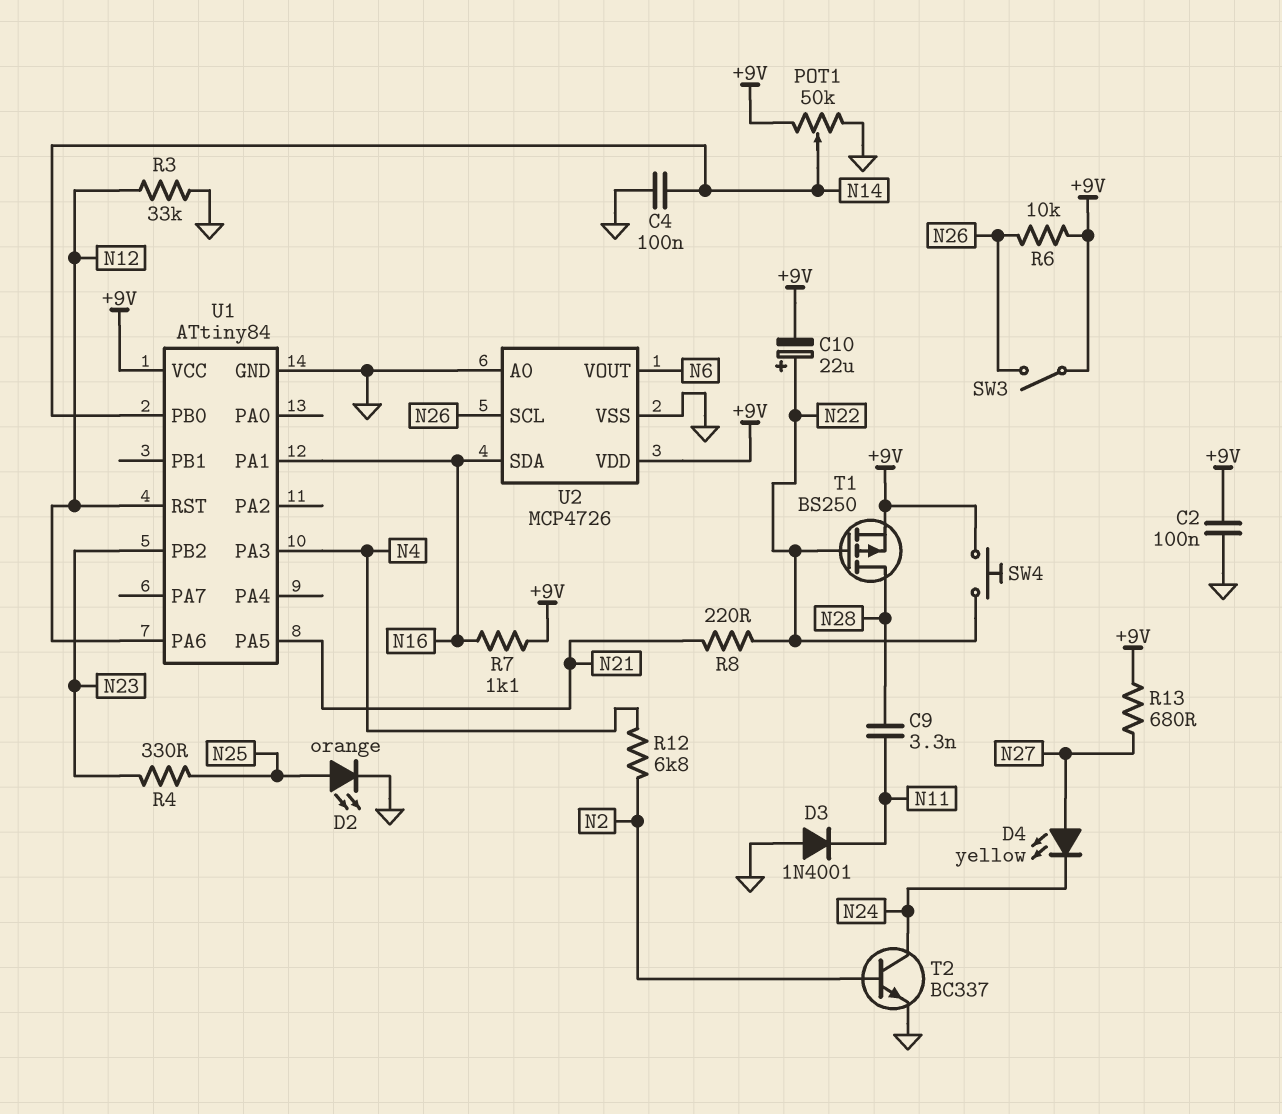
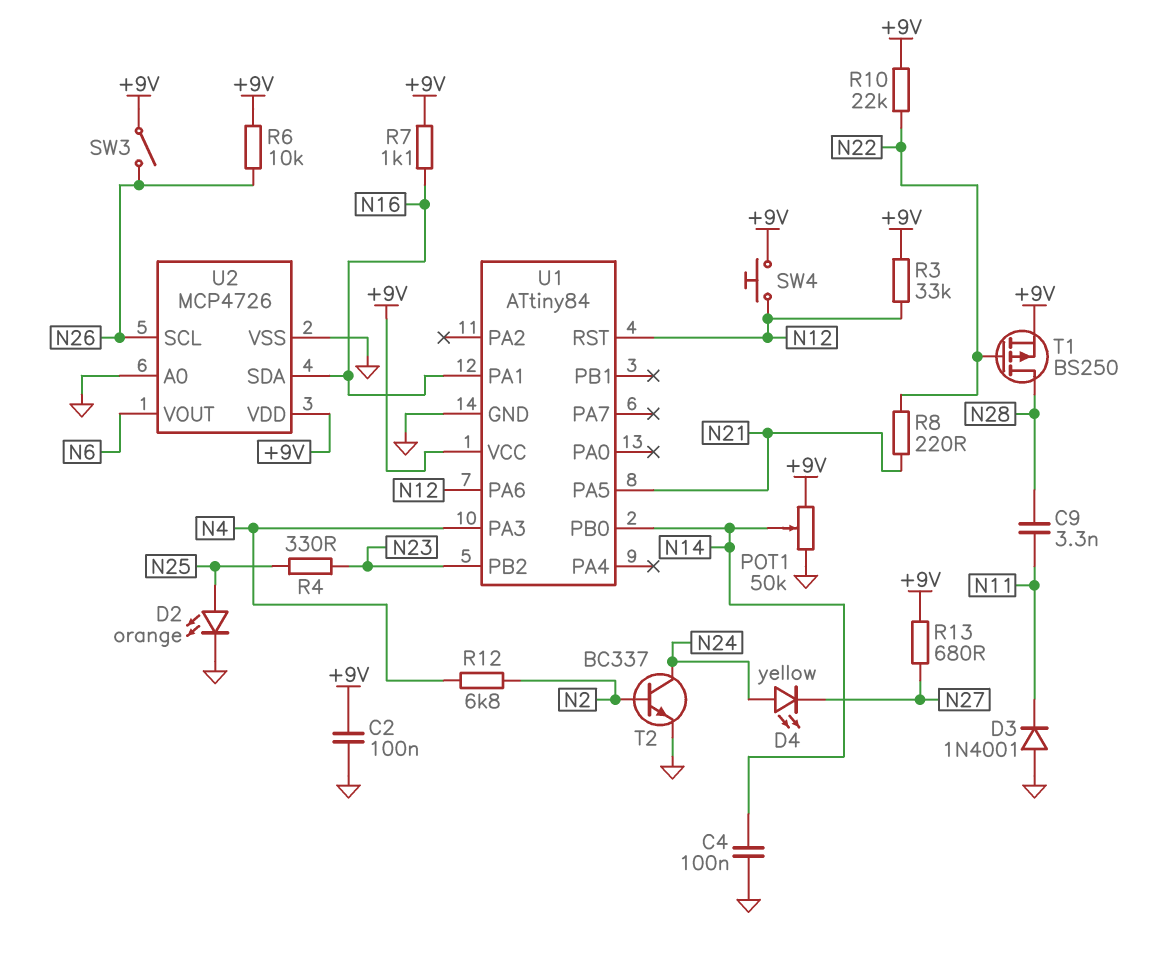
C10: 22uF (plus N22, minus +9V) -> none
D4: LED yellow (A N27, K N24) -> LED yellow (A N24, K N27)
R3: 33k (GND, N12) -> 33k (+9V, N12)
R10: none -> 22k (+9V, N22)
SW4: button (+9V, N22) -> button (+9V, N12)

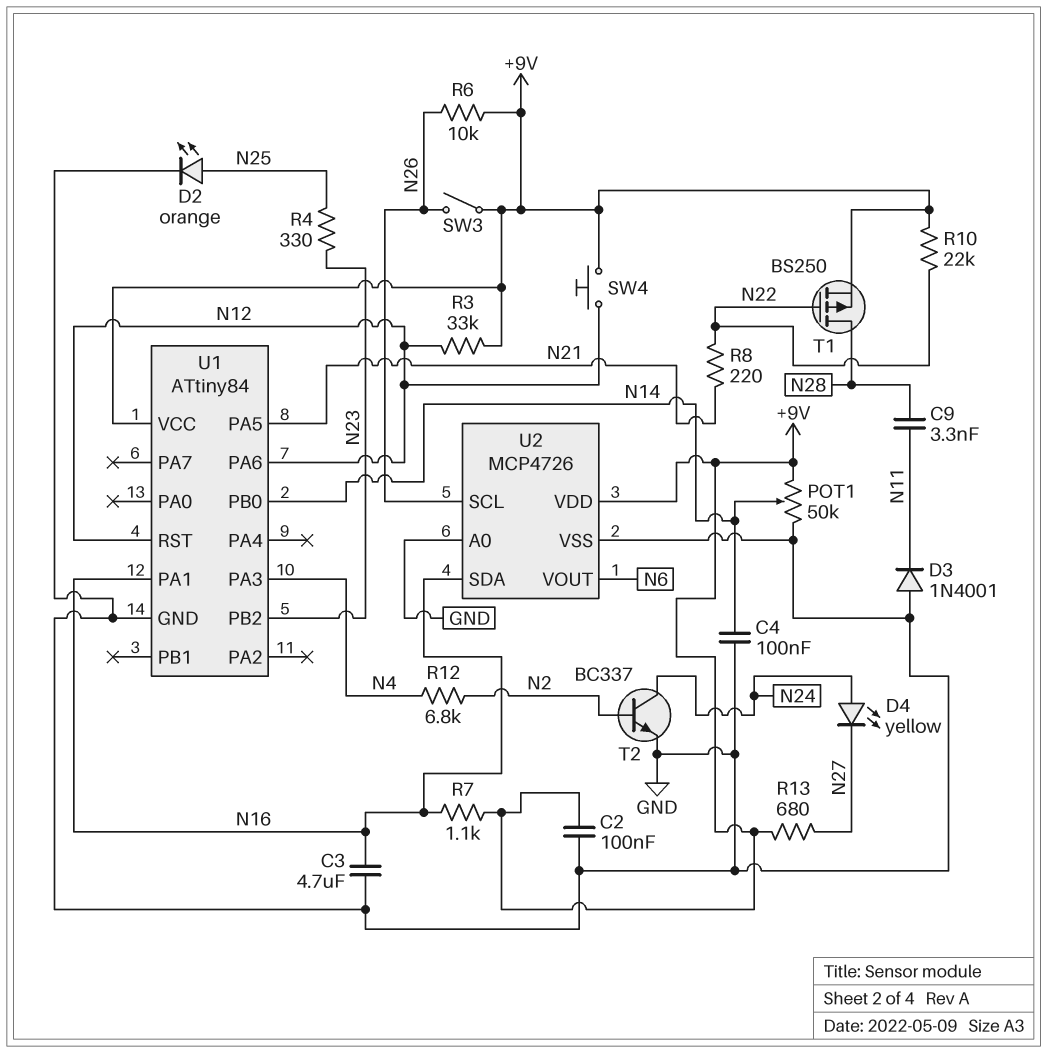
C3: none -> 4.7uF (GND, N16)

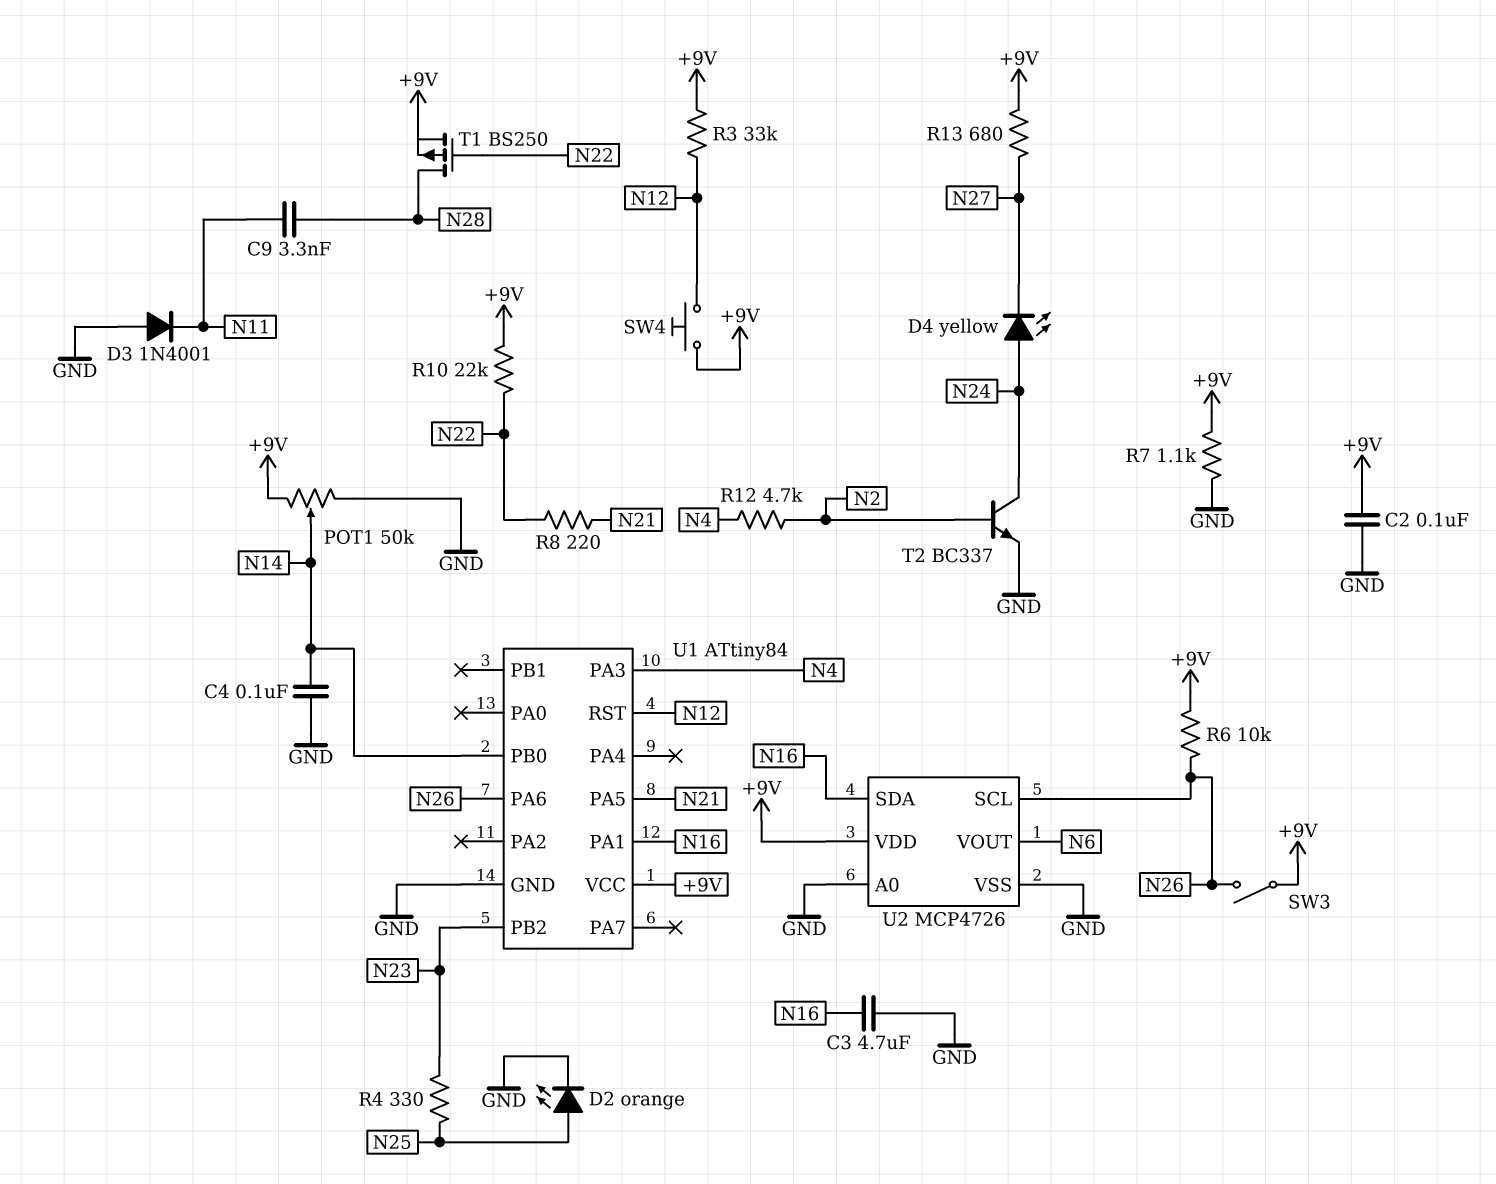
R7: 1.1k (+9V, N16) -> 1.1k (+9V, GND)
R12: 6.8k (N2, N4) -> 4.7k (N2, N4)
U1 pin PA6: N12 -> N26

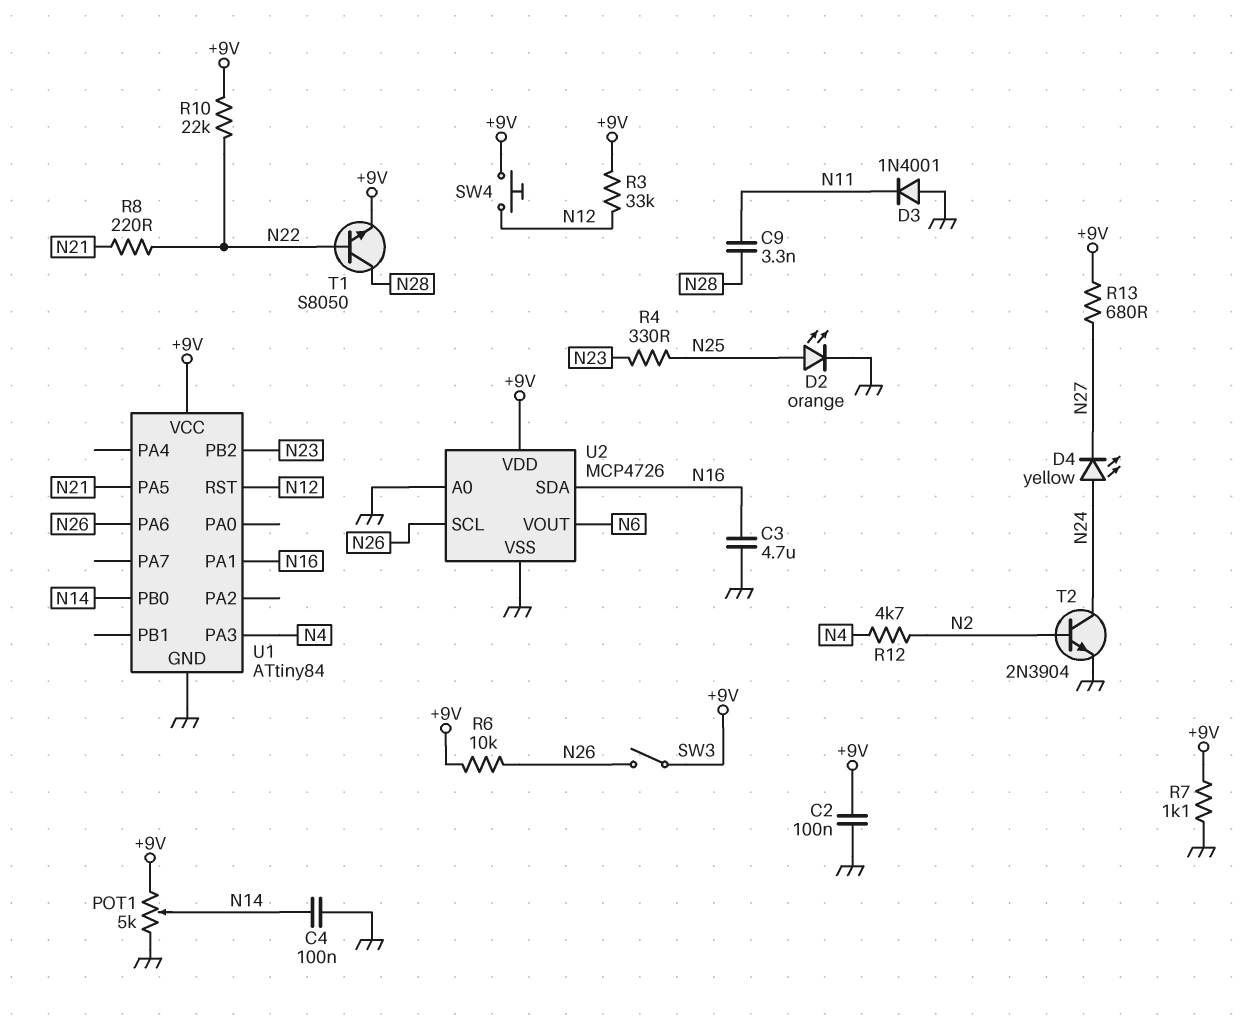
POT1: 50k (+9V, GND, wiper N14) -> 5k (+9V, GND, wiper N14)
T1: PMOS BS250 (G N22, D N28, S +9V) -> NPN S8050 (B N22, C N28, E +9V)
T2: NPN BC337 (B N2, C N24, E GND) -> NPN 2N3904 (B N2, C N24, E GND)

